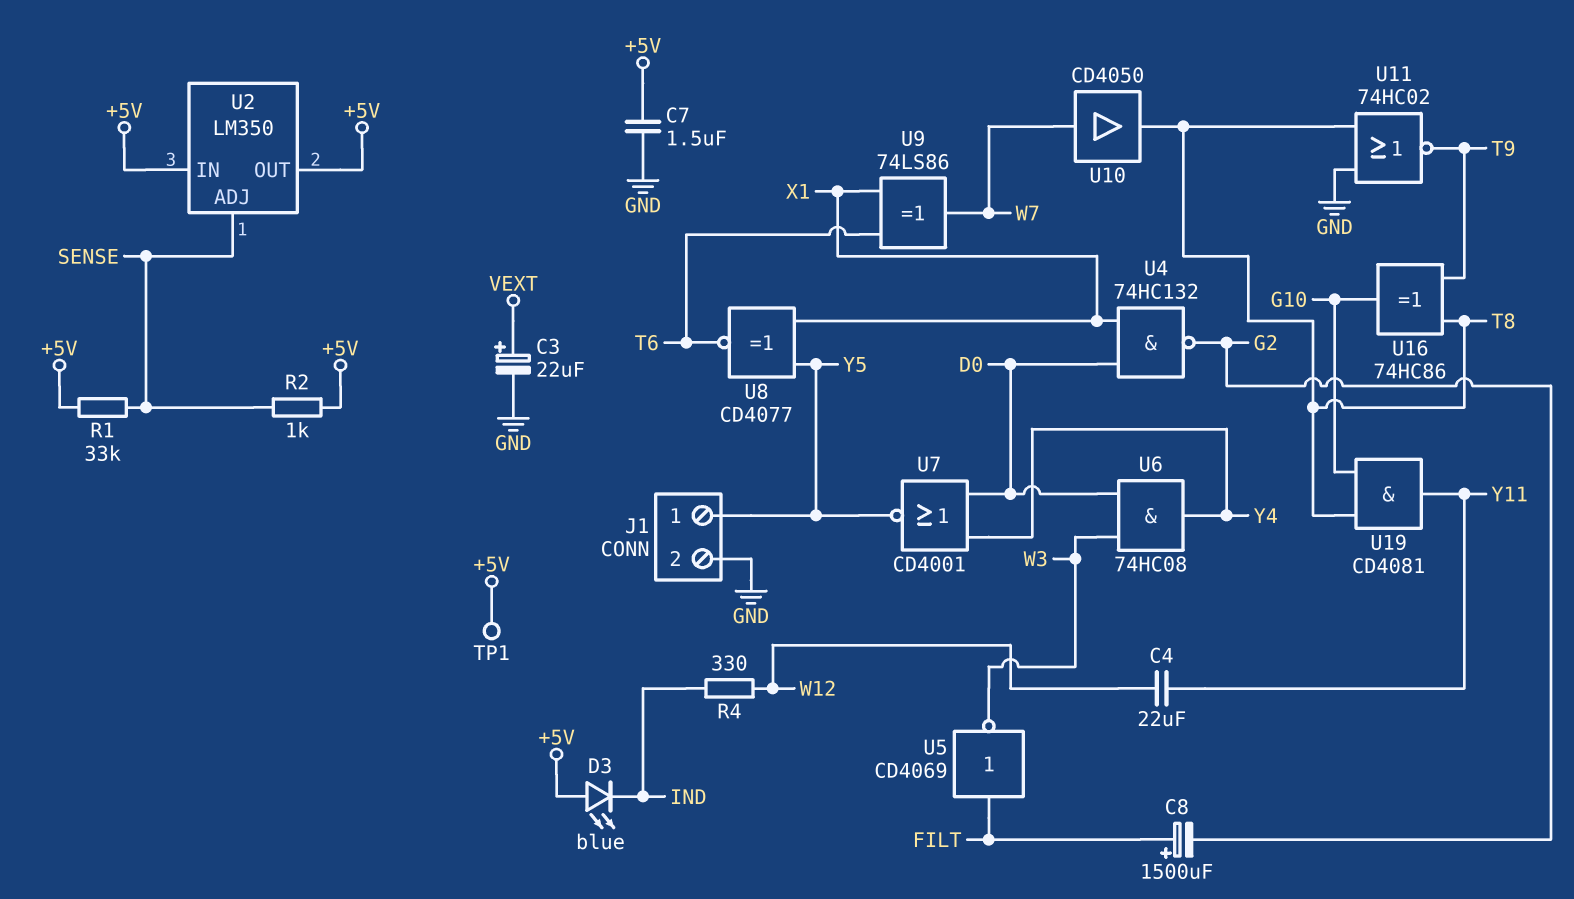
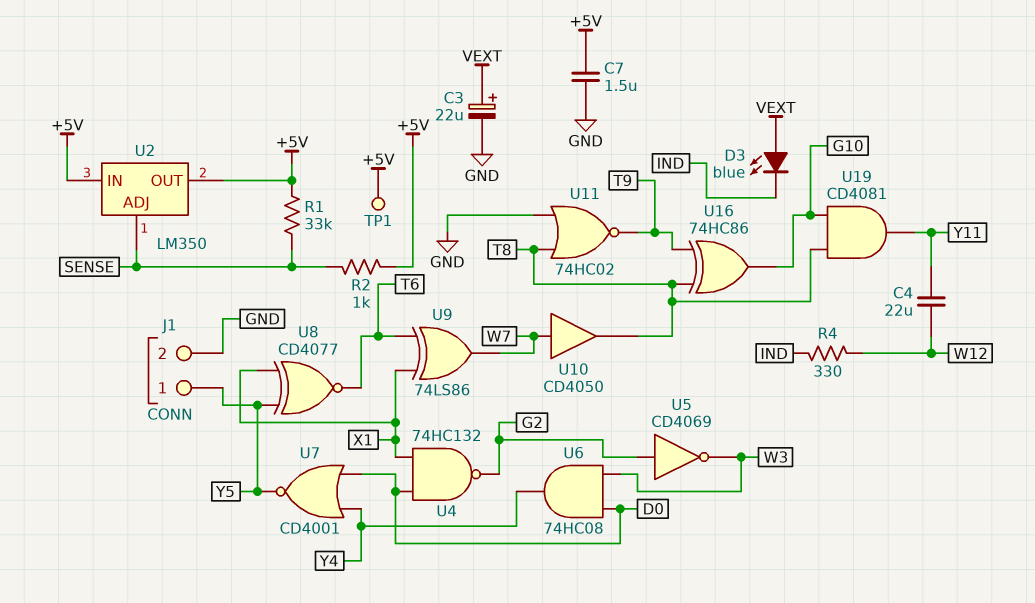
C8: 1500uF (plus FILT, minus G2) -> none
D3: LED blue (A +5V, K IND) -> LED blue (A VEXT, K IND)
U5: NOT CD4069 (in FILT, out W3) -> NOT CD4069 (in G2, out W3)

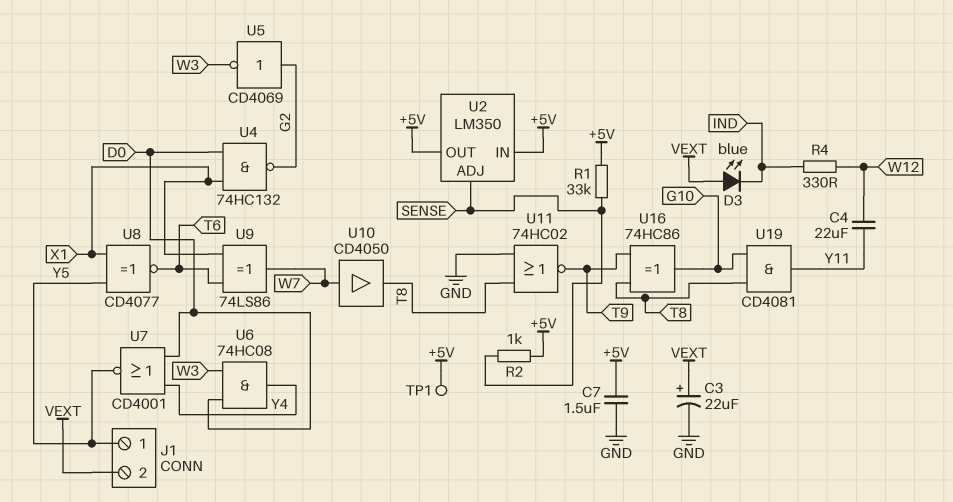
J1 pin 2: GND -> VEXT

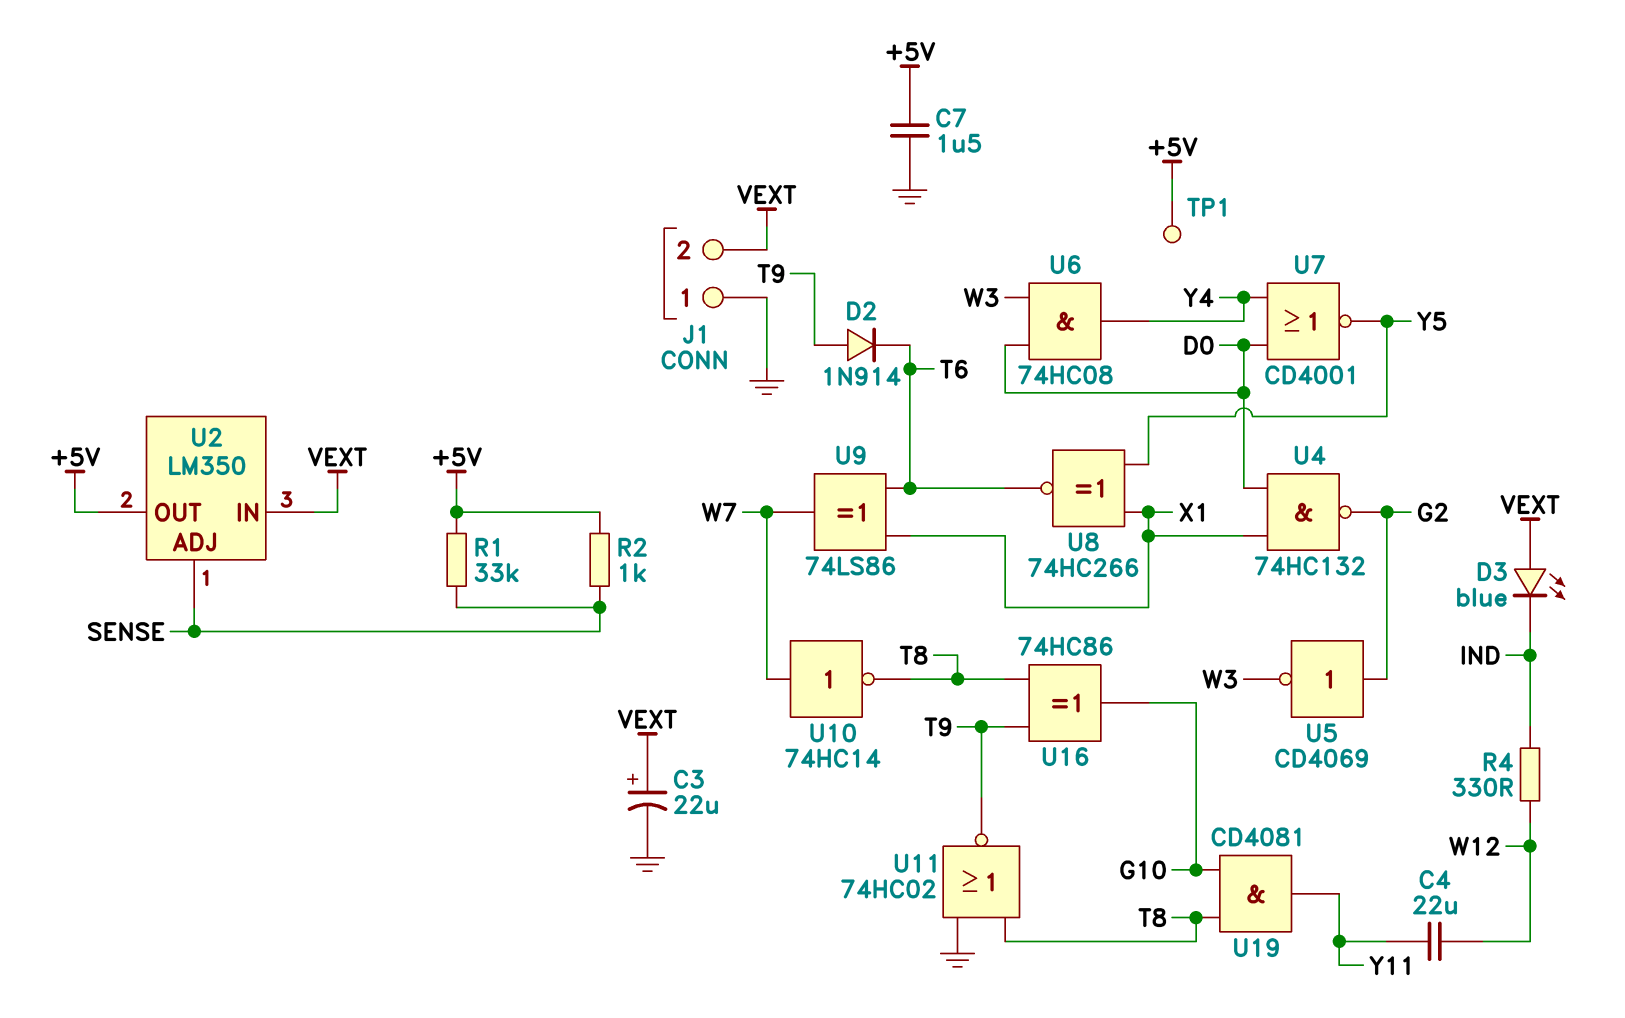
D2: none -> diode 1N914 (A T9, K T6)
J1 pin 1: Y5 -> GND
U2 pin IN: +5V -> VEXT
U8: XNOR CD4077 (in X1, in Y5, out T6) -> XNOR 74HC266 (in X1, in Y5, out T6)
U10: buffer CD4050 (in W7, out T8) -> NOT 74HC14 (in W7, out T8)

